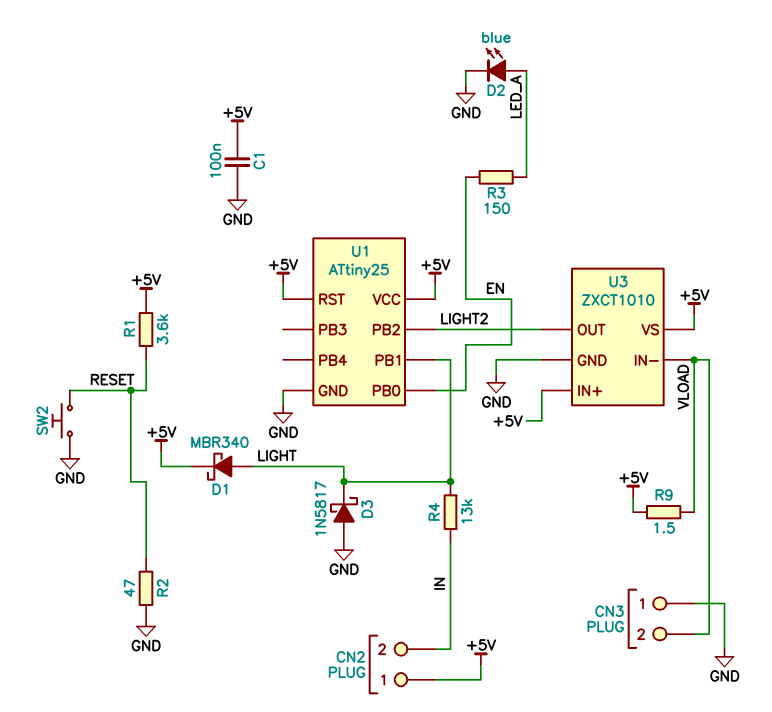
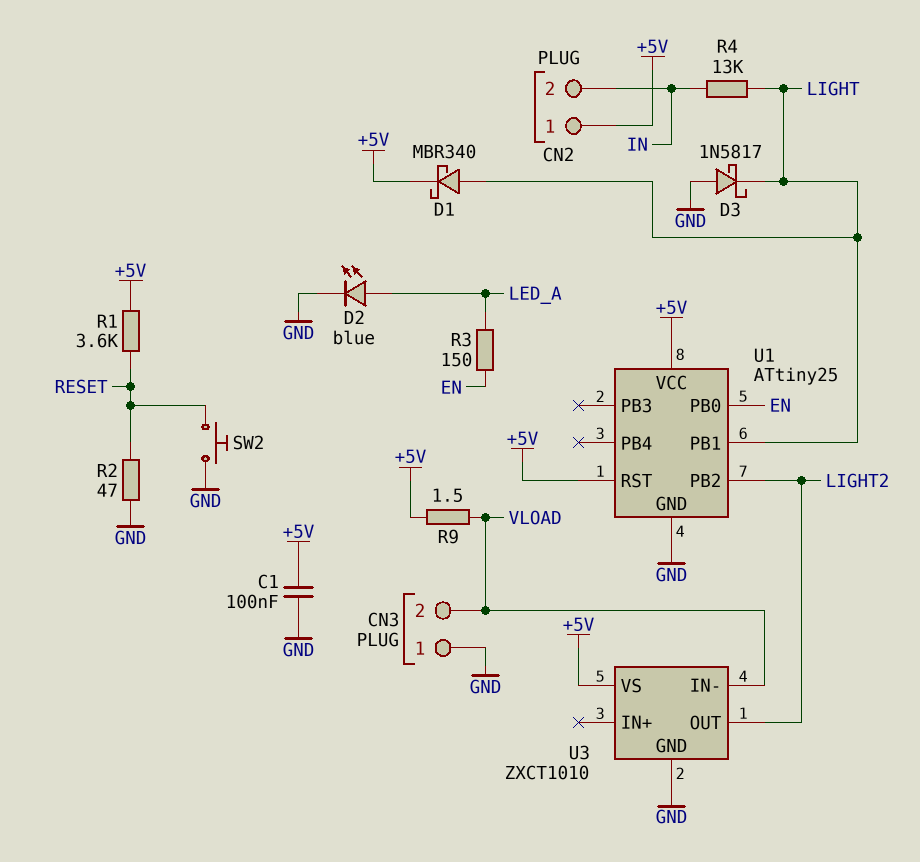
U3 pin IN+: +5V -> none

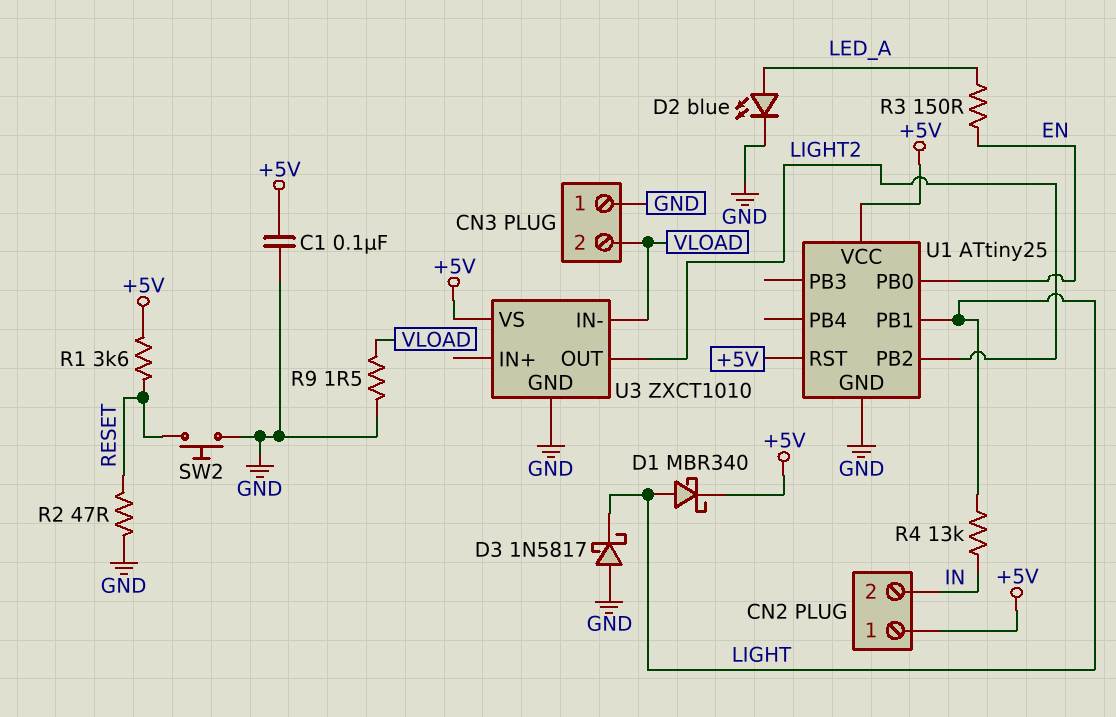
R9: 1.5 (+5V, VLOAD) -> 1.5 (GND, VLOAD)

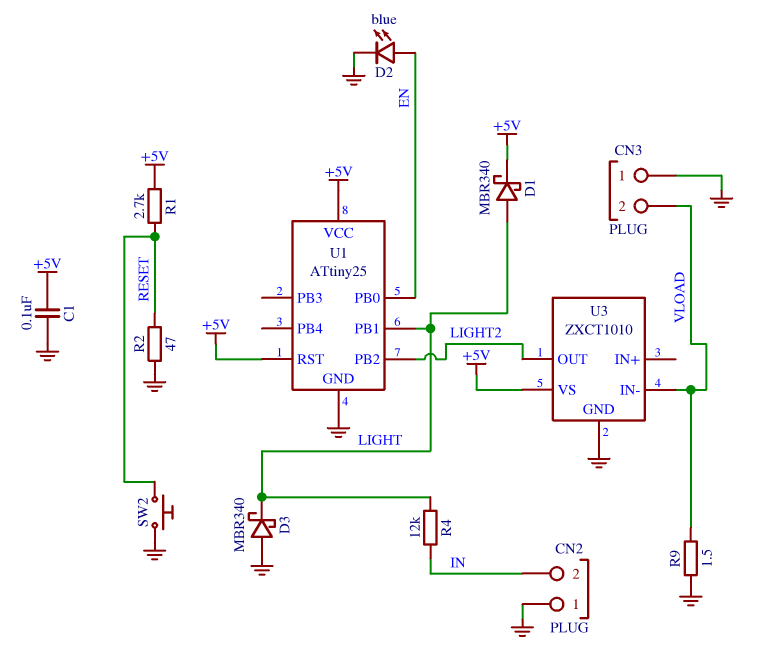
CN2 pin 1: +5V -> GND
D2: LED blue (A LED_A, K GND) -> LED blue (A EN, K GND)
D3: schottky 1N5817 (A GND, K LIGHT) -> schottky MBR340 (A GND, K LIGHT)
R1: 3.6k (+5V, RESET) -> 2.7k (+5V, RESET)
R3: 150 (EN, LED_A) -> none
R4: 13k (IN, LIGHT) -> 12k (IN, LIGHT)

